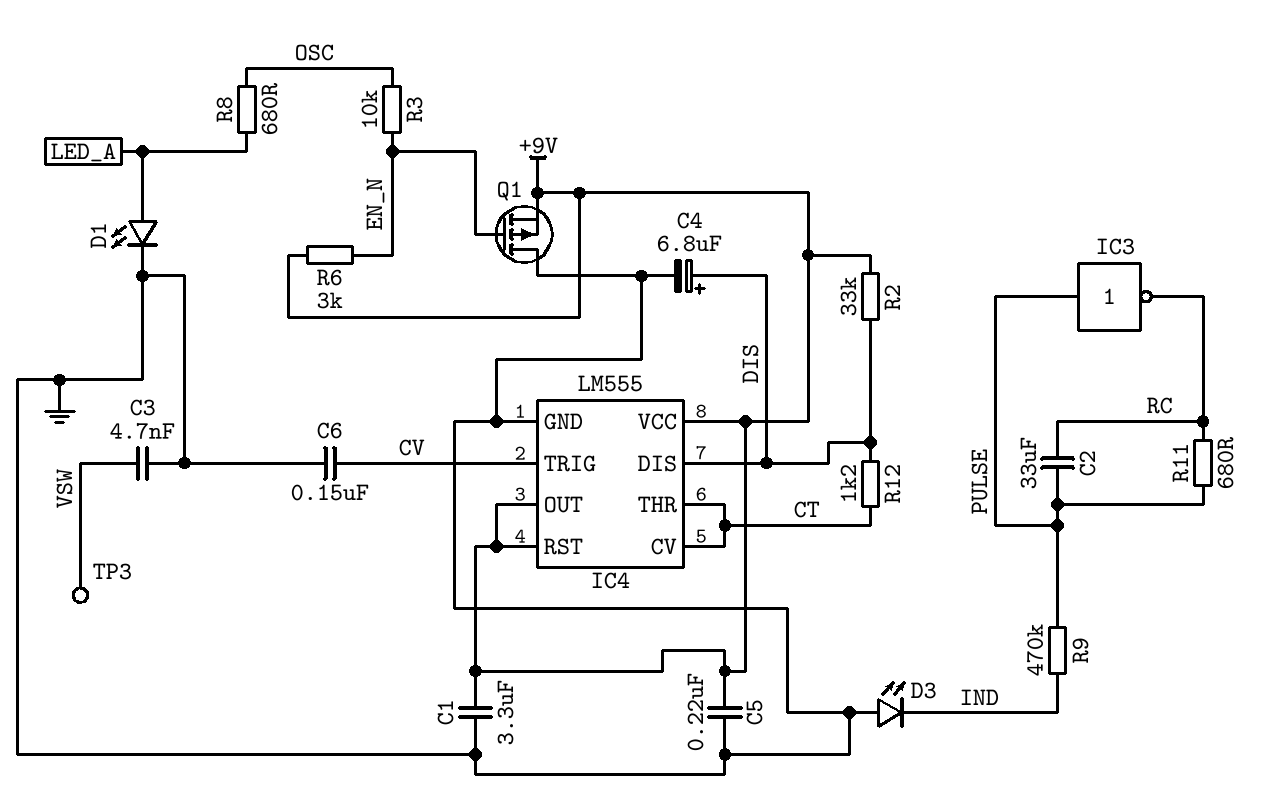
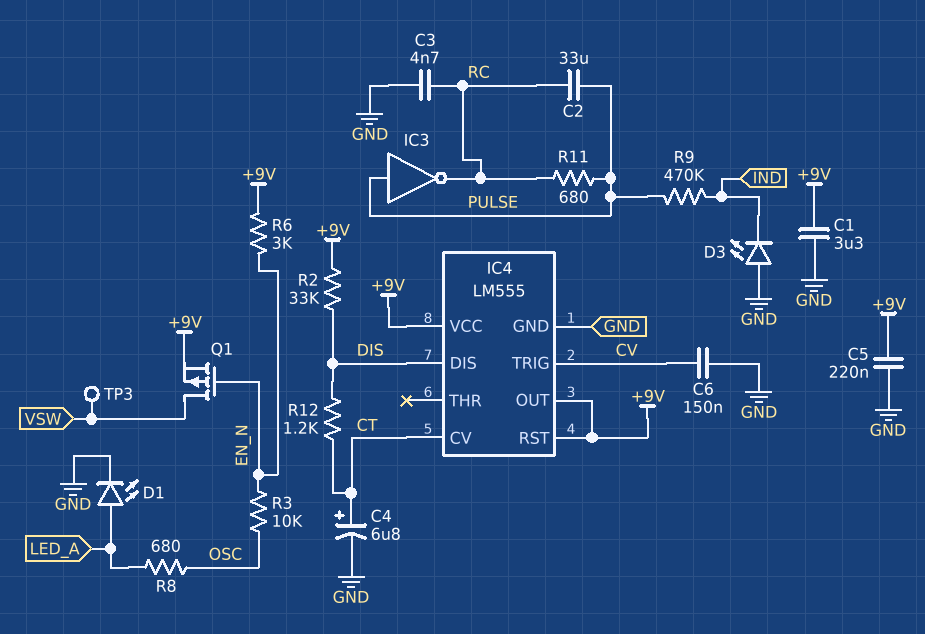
C3: 4.7nF (GND, VSW) -> 4.7nF (GND, RC)
C4: 6.8uF (plus DIS, minus GND) -> 6.8uF (plus CT, minus GND)
IC4 pin THR: CT -> none
Q1: PMOS (G EN_N, D GND, S +9V) -> PMOS (G EN_N, D VSW, S +9V)

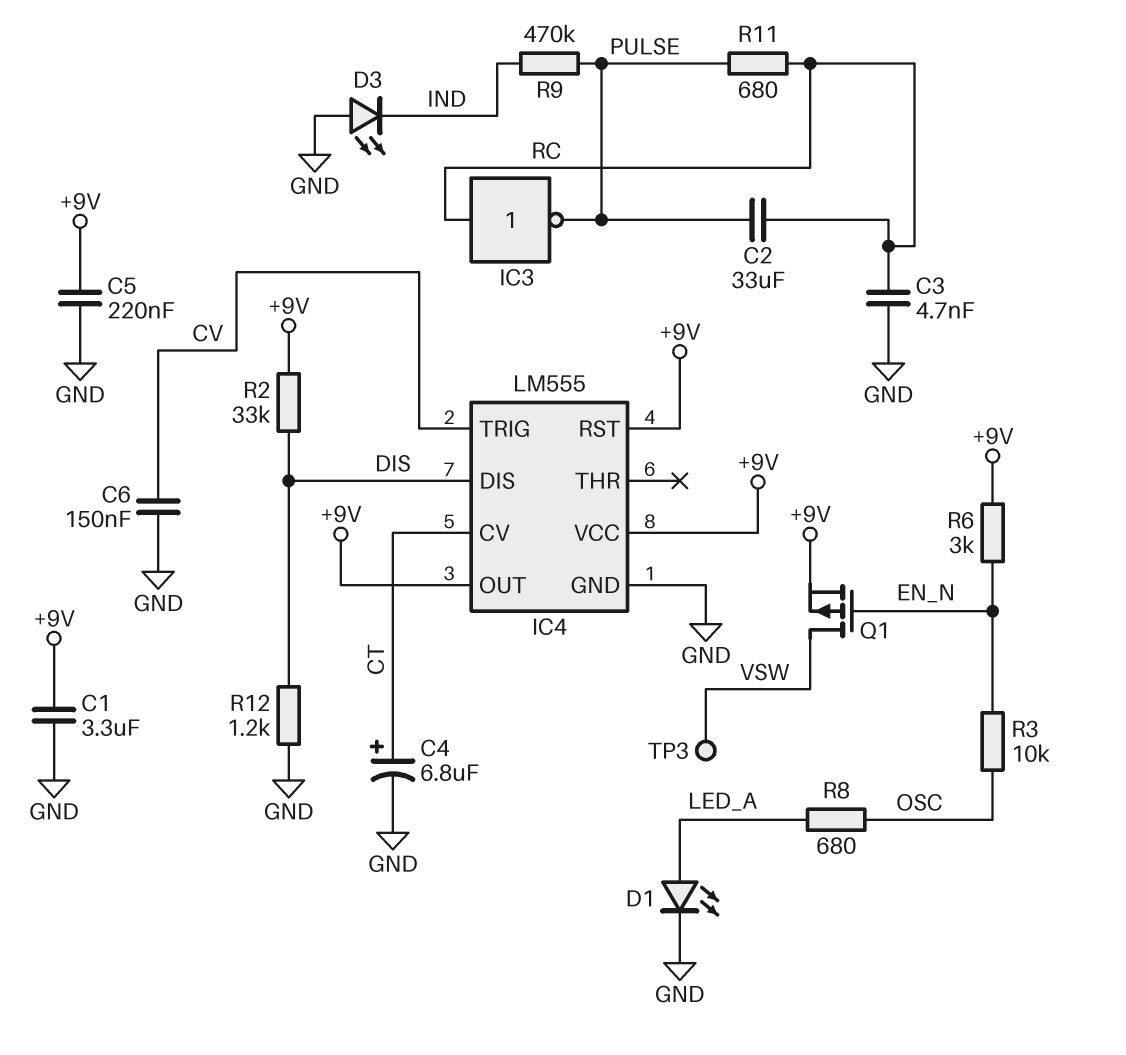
IC3: NOT (in PULSE, out RC) -> NOT (in RC, out PULSE)
R12: 1.2k (CT, DIS) -> 1.2k (DIS, GND)

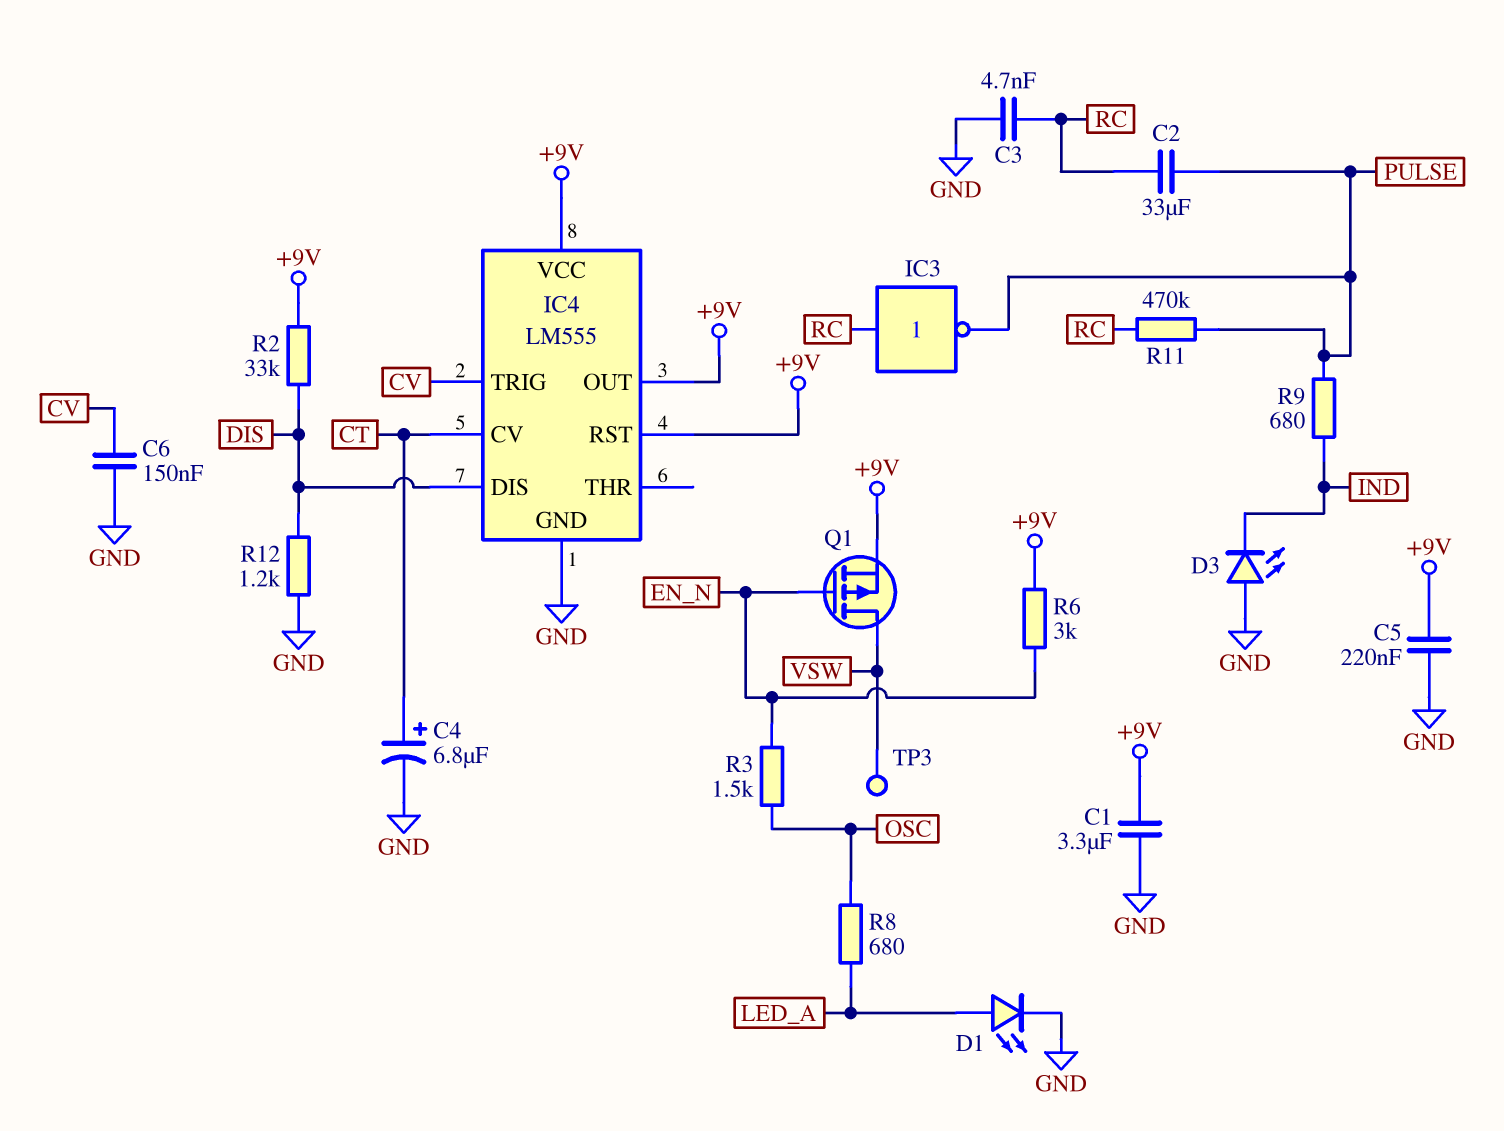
R3: 10k (EN_N, OSC) -> 1.5k (EN_N, OSC)
R9: 470k (IND, PULSE) -> 680 (IND, PULSE)
R11: 680 (PULSE, RC) -> 470k (PULSE, RC)

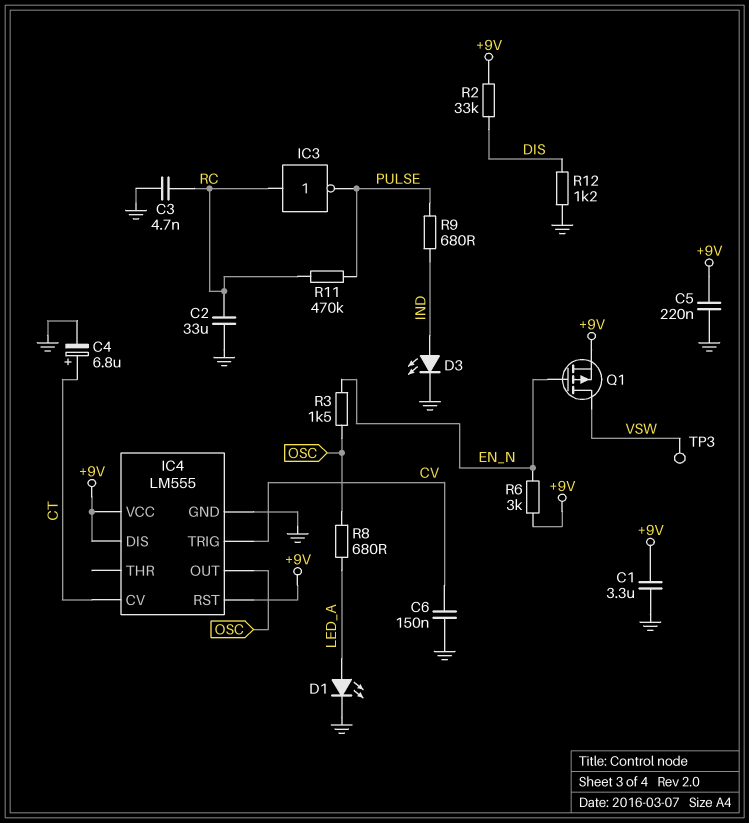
C2: 33uF (PULSE, RC) -> 33uF (GND, RC)
D3: LED (A GND, K IND) -> LED (A IND, K GND)
IC4 pin DIS: DIS -> +9V
IC4 pin OUT: +9V -> OSC

